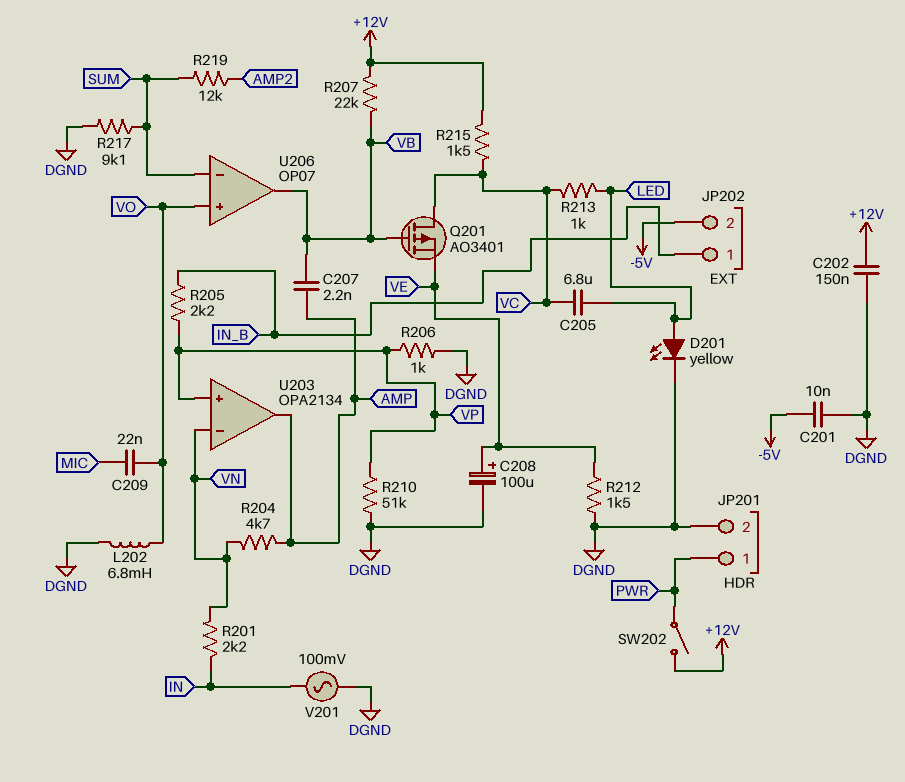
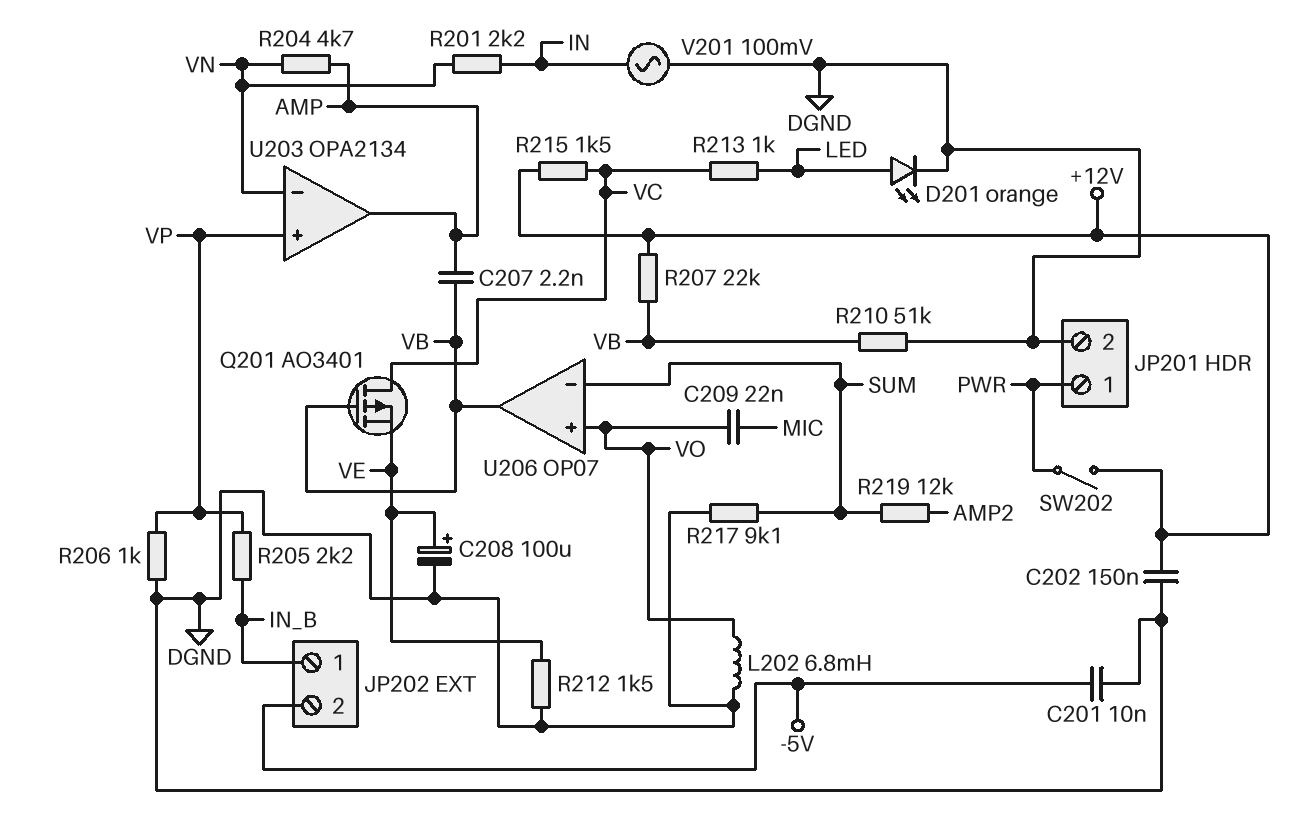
C205: 6.8uF (LED, VC) -> none
D201: LED yellow (A LED, K DGND) -> LED orange (A LED, K DGND)
R210: 51k (DGND, VP) -> 51k (DGND, VB)

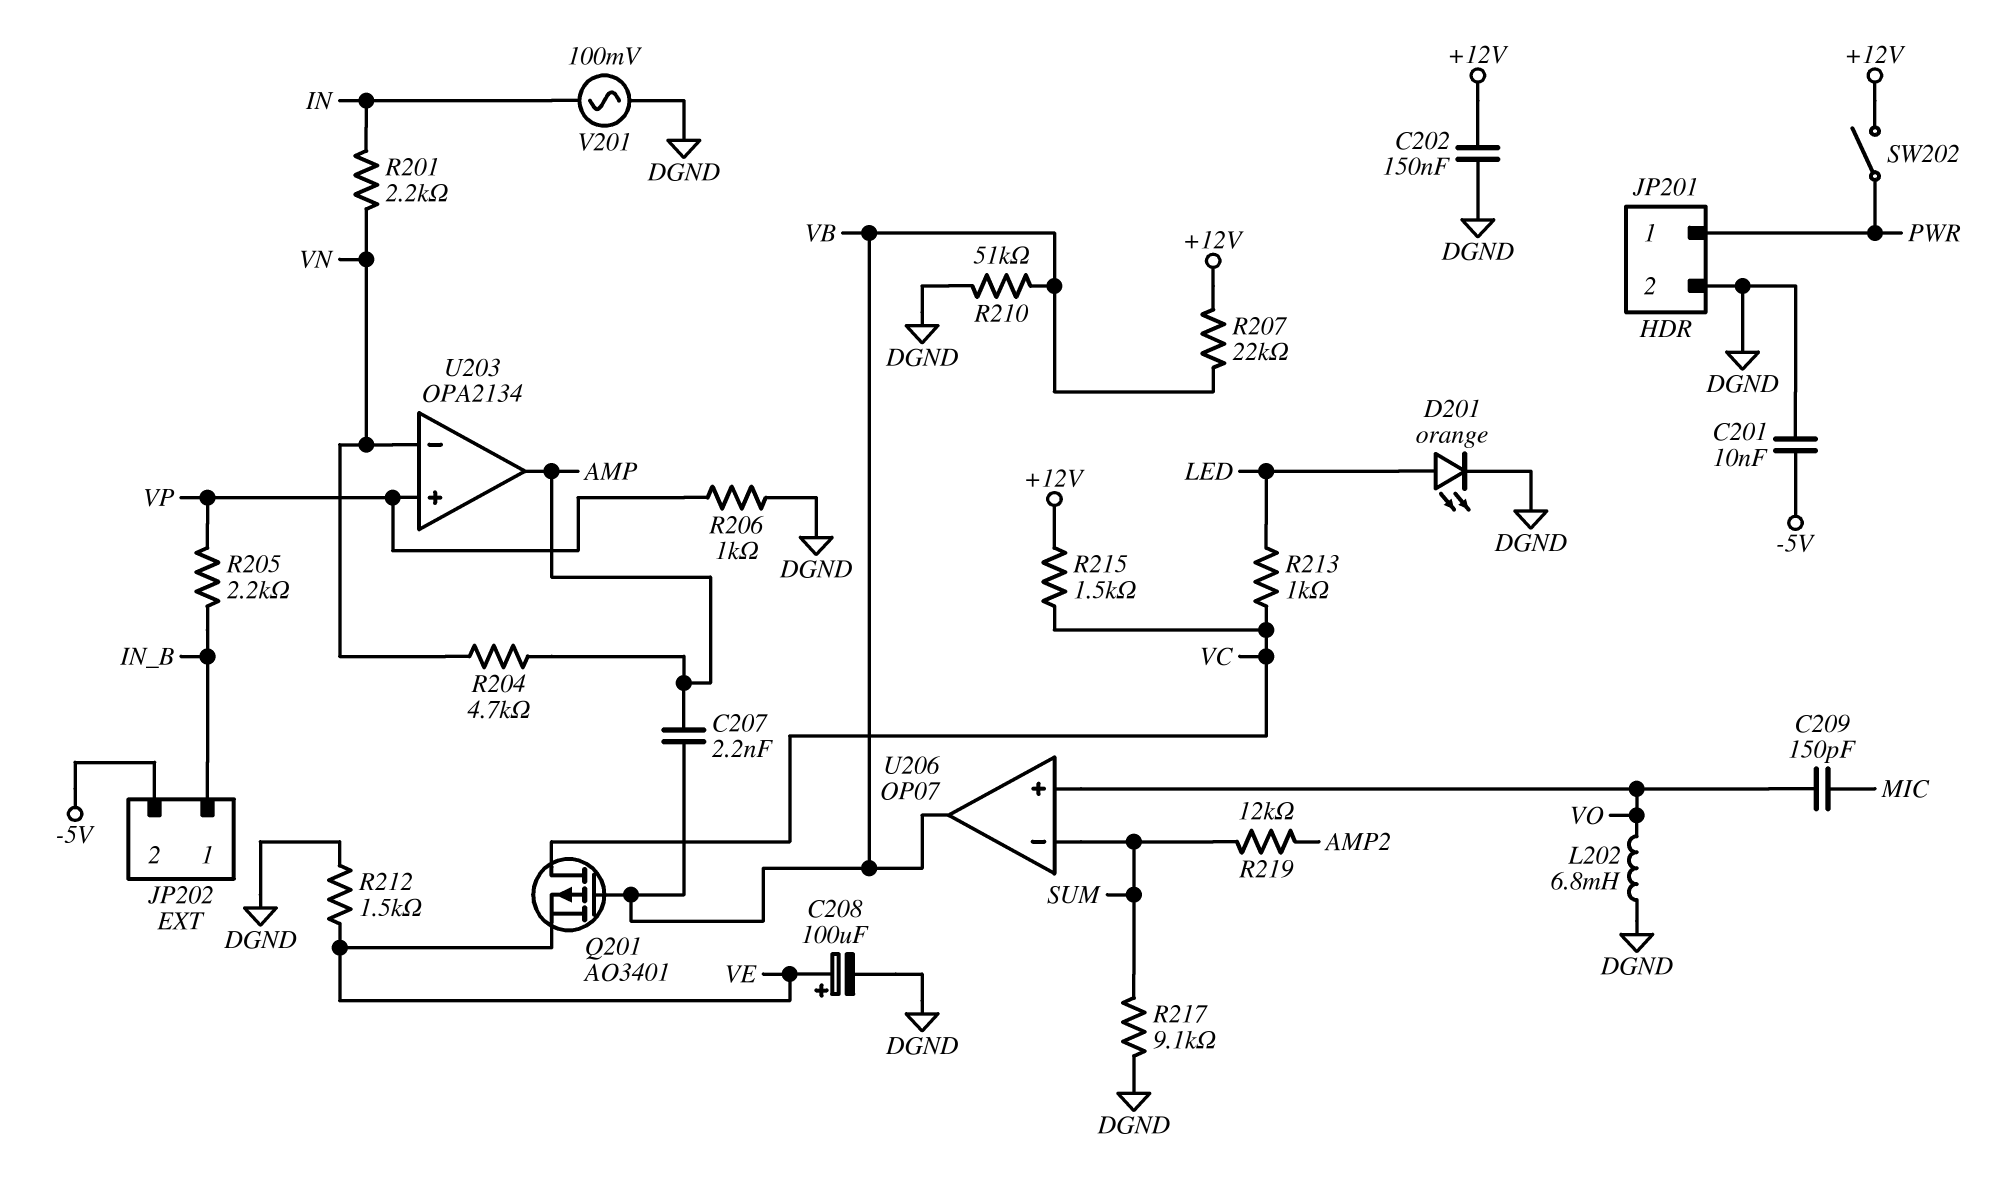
C209: 22nF (MIC, VO) -> 150pF (MIC, VO)

